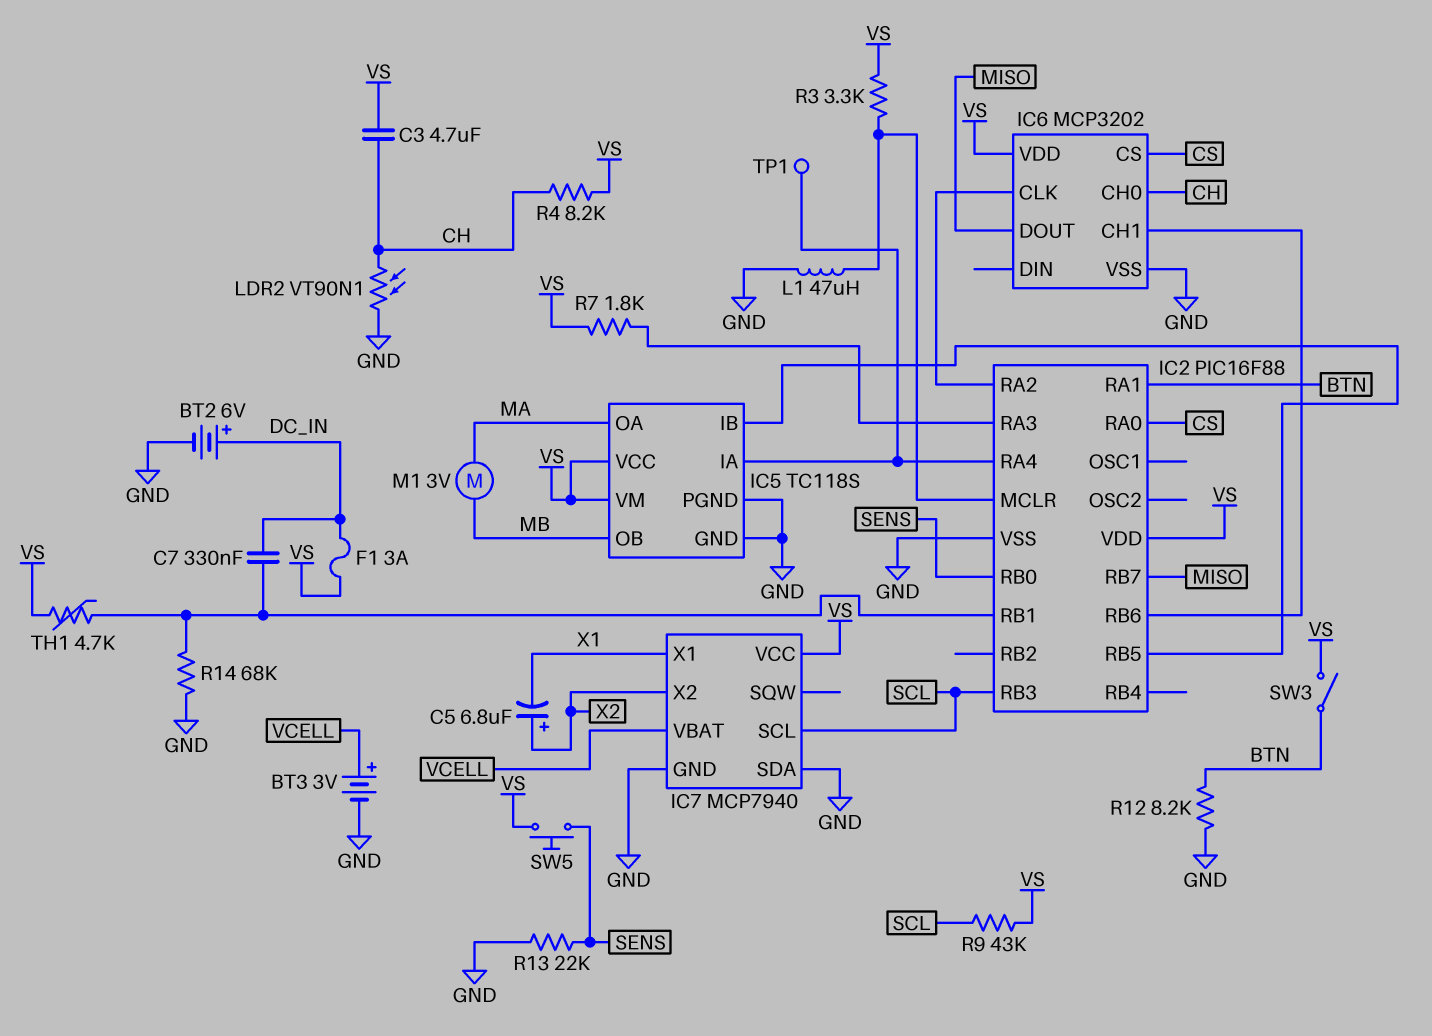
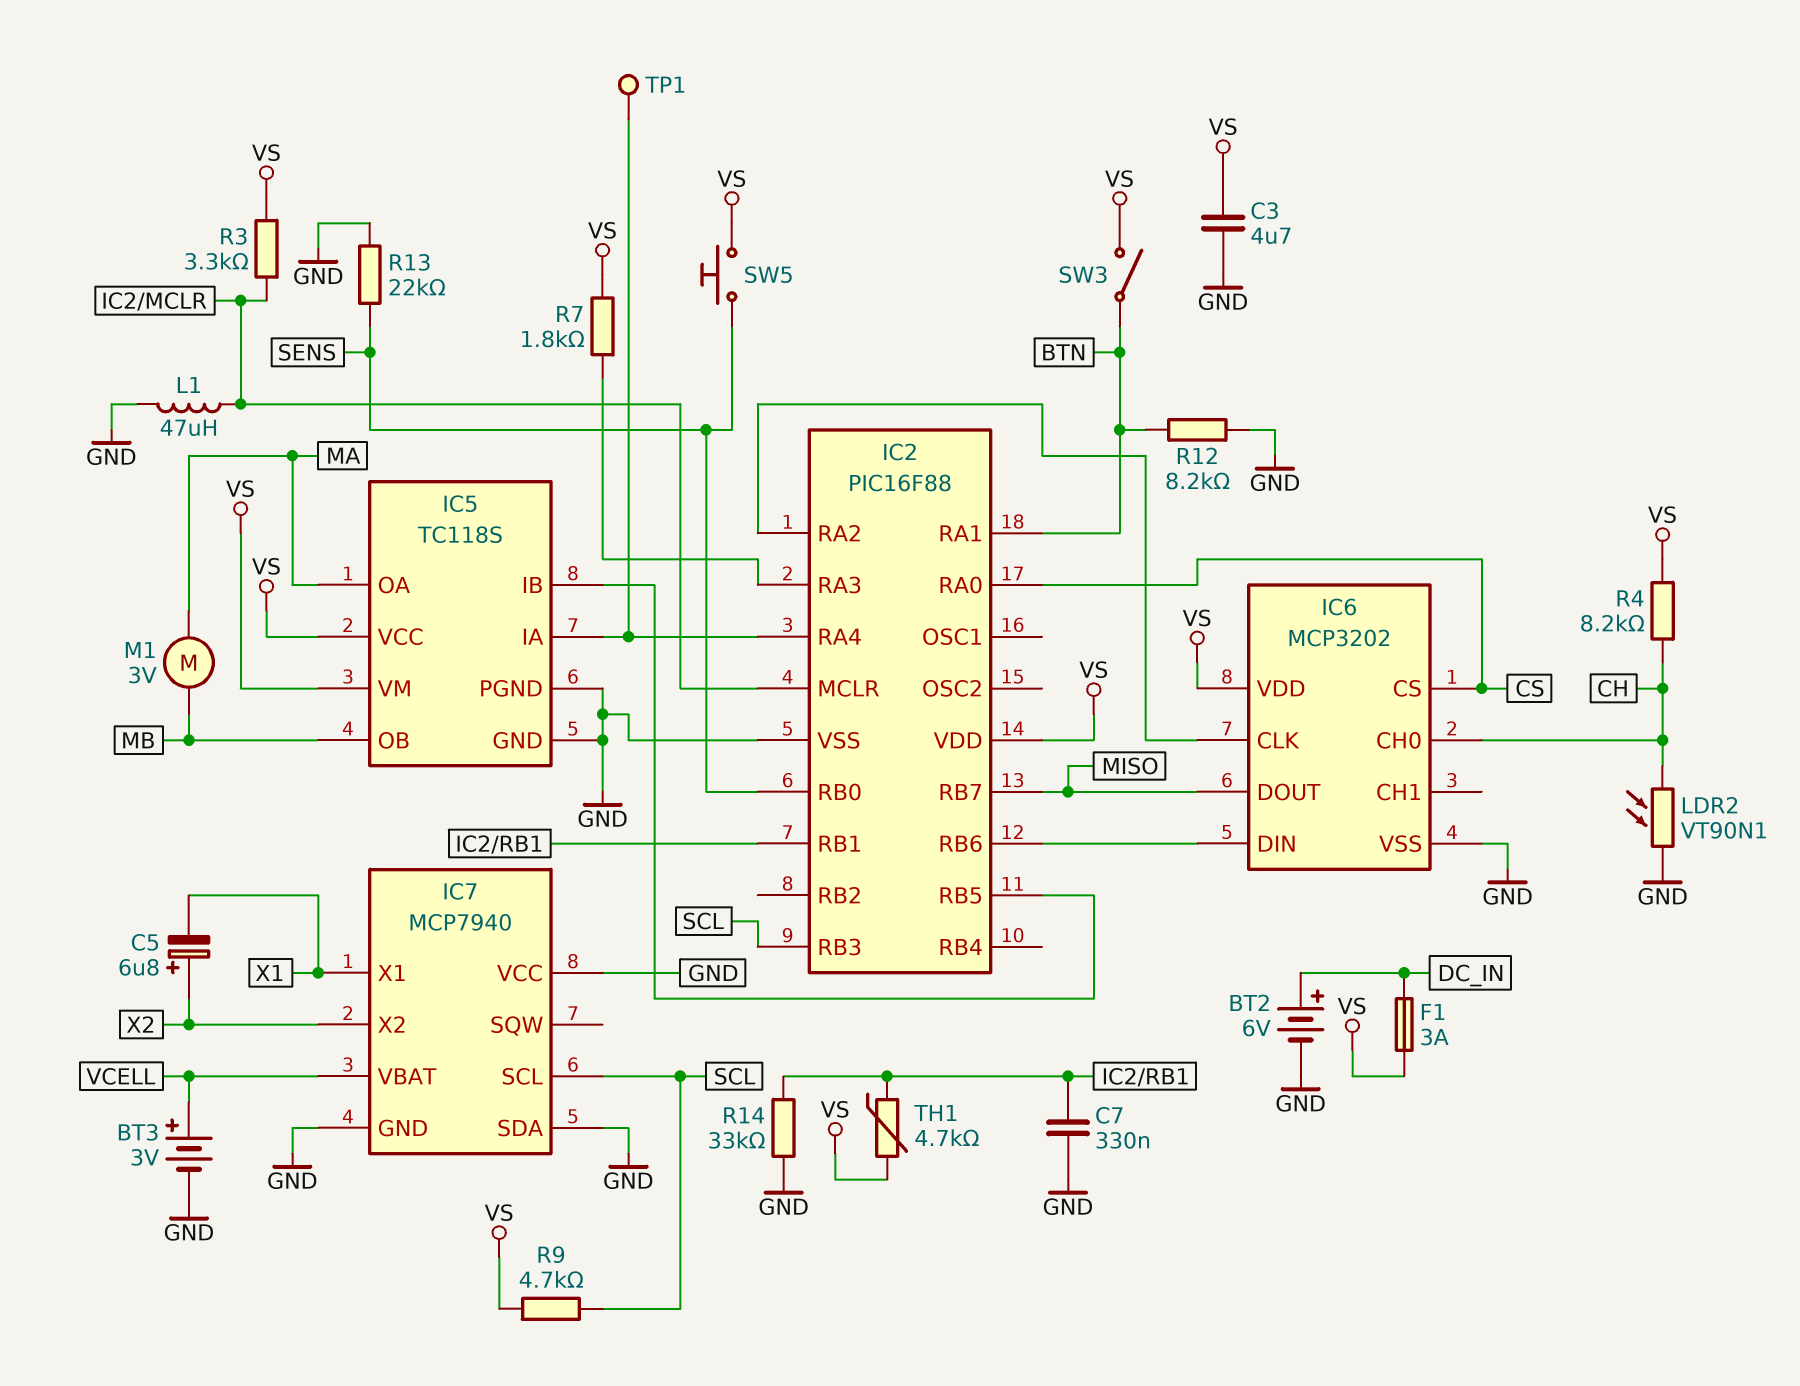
C3: 4.7uF (CH, VS) -> 4.7uF (GND, VS)
C7: 330nF (DC_IN, IC2/RB1) -> 330nF (GND, IC2/RB1)
IC6 pin CH1: IC2/RB6 -> none
IC6 pin DIN: none -> IC2/RB6
IC7 pin VCC: VS -> GND
R9: 43k (SCL, VS) -> 4.7k (SCL, VS)
R14: 68k (GND, IC2/RB1) -> 33k (GND, IC2/RB1)

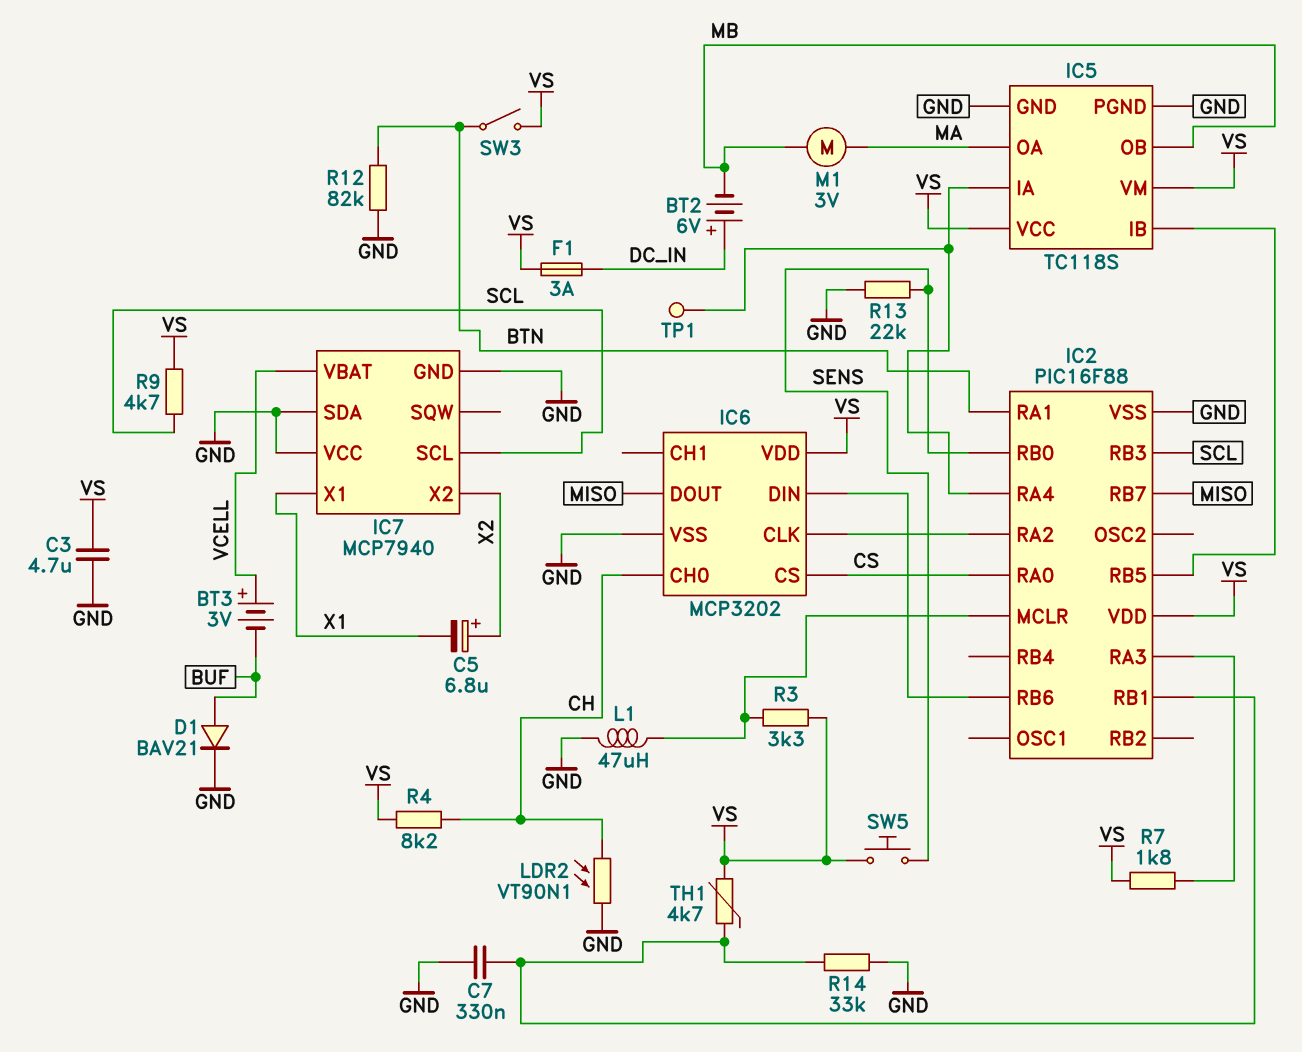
BT2: 6V (plus DC_IN, minus GND) -> 6V (plus DC_IN, minus MB)
BT3: 3V (plus VCELL, minus GND) -> 3V (plus VCELL, minus BUF)
D1: none -> diode BAV21 (A BUF, K GND)
R12: 8.2k (BTN, GND) -> 82k (BTN, GND)

